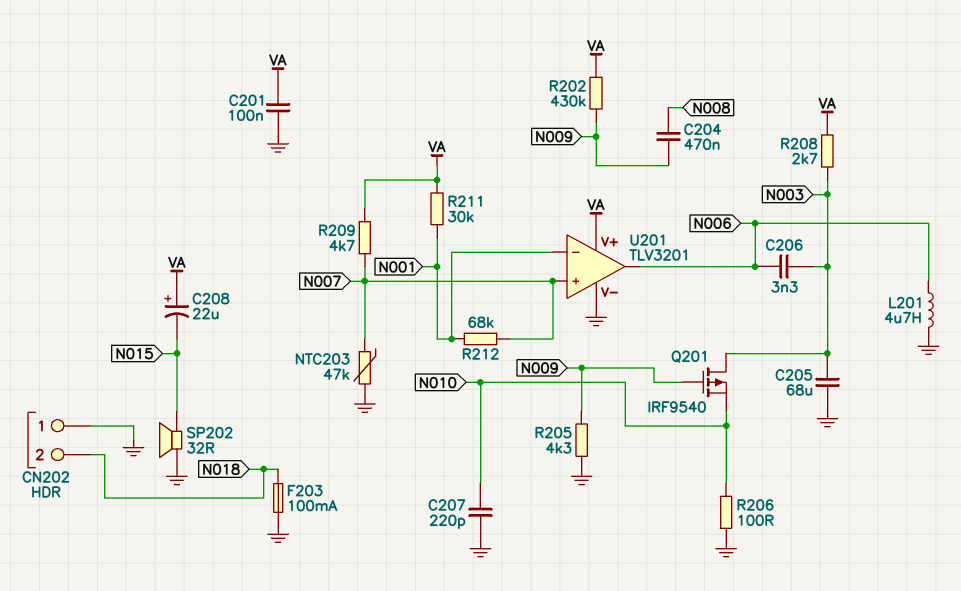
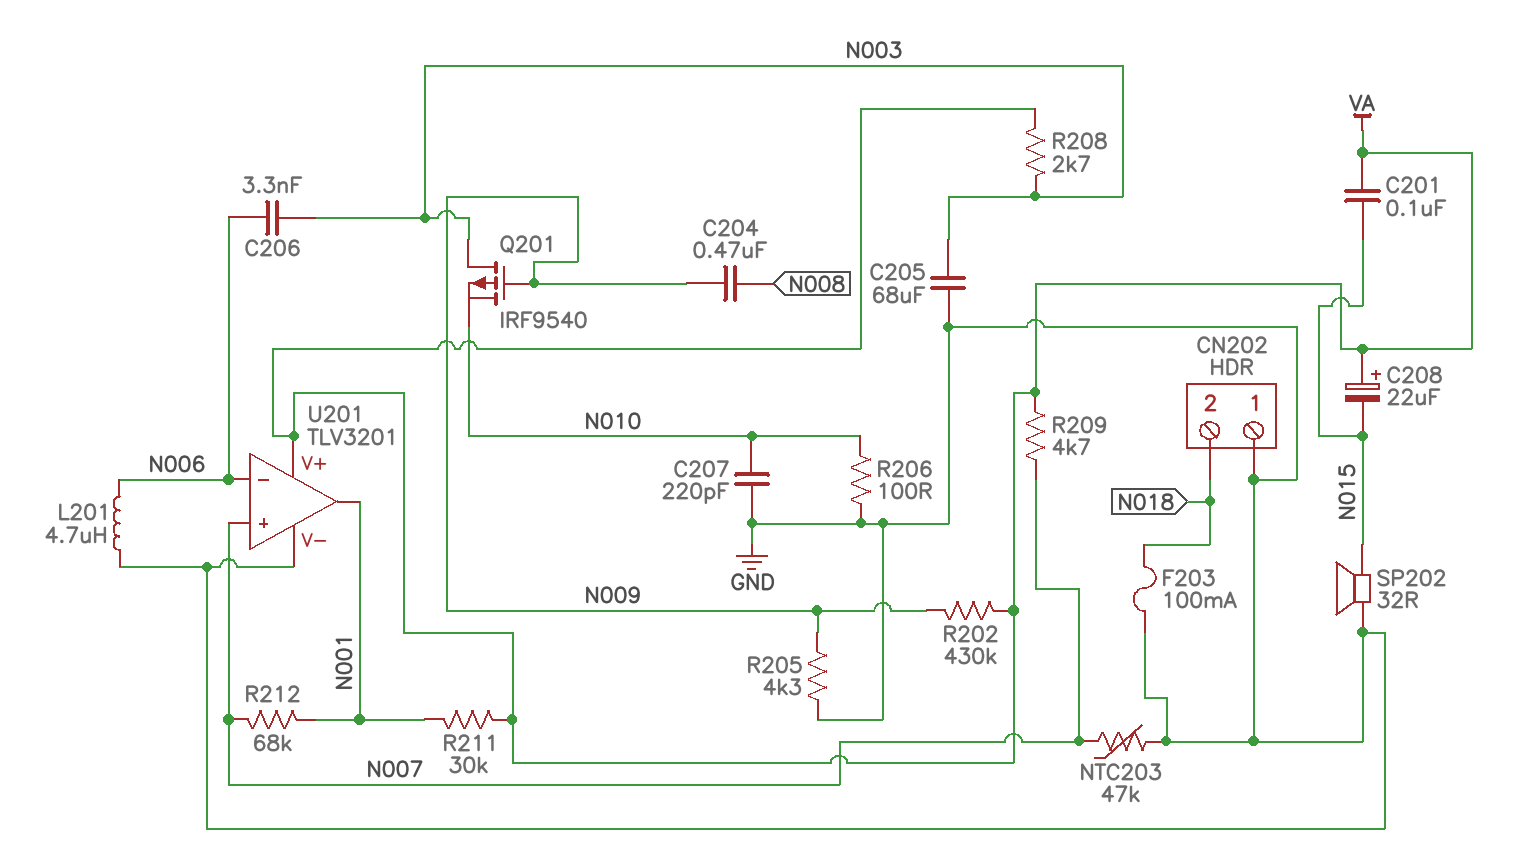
C201: 100nF (GND, VA) -> 100nF (N015, VA)
U201 pin in-: N001 -> N006
U201 pin out: N006 -> N001

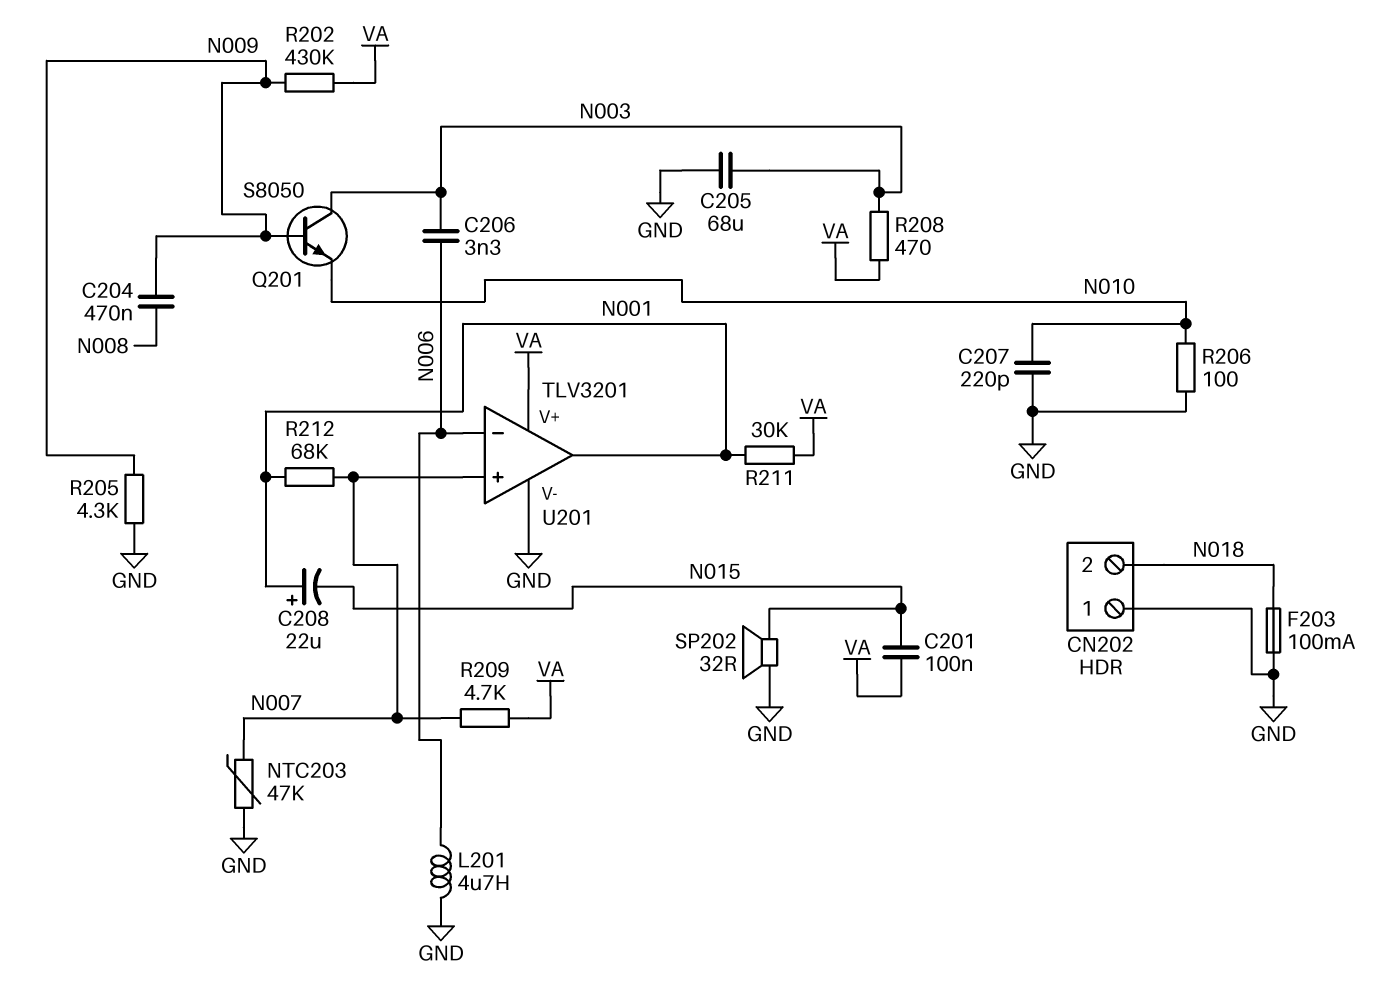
C208: 22uF (plus VA, minus N015) -> 22uF (plus N001, minus N015)
Q201: PMOS IRF9540 (G N009, D N003, S N010) -> NPN S8050 (B N009, C N003, E N010)
R208: 2.7k (N003, VA) -> 470 (N003, VA)

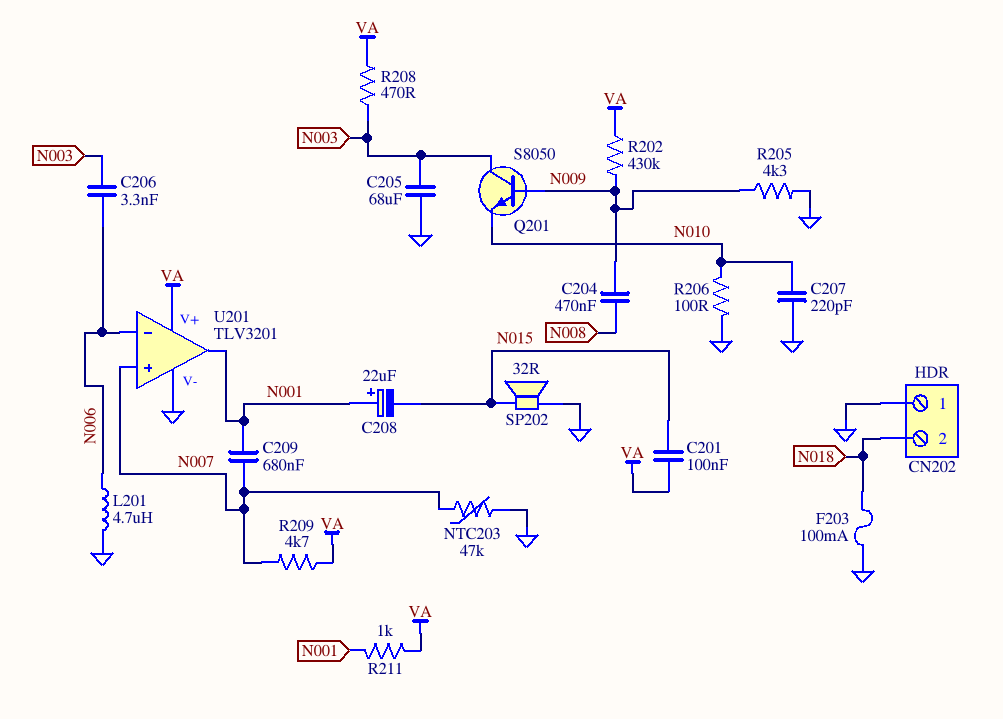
C209: none -> 680nF (N001, N007)
R211: 30k (N001, VA) -> 1k (N001, VA)
R212: 68k (N001, N007) -> none

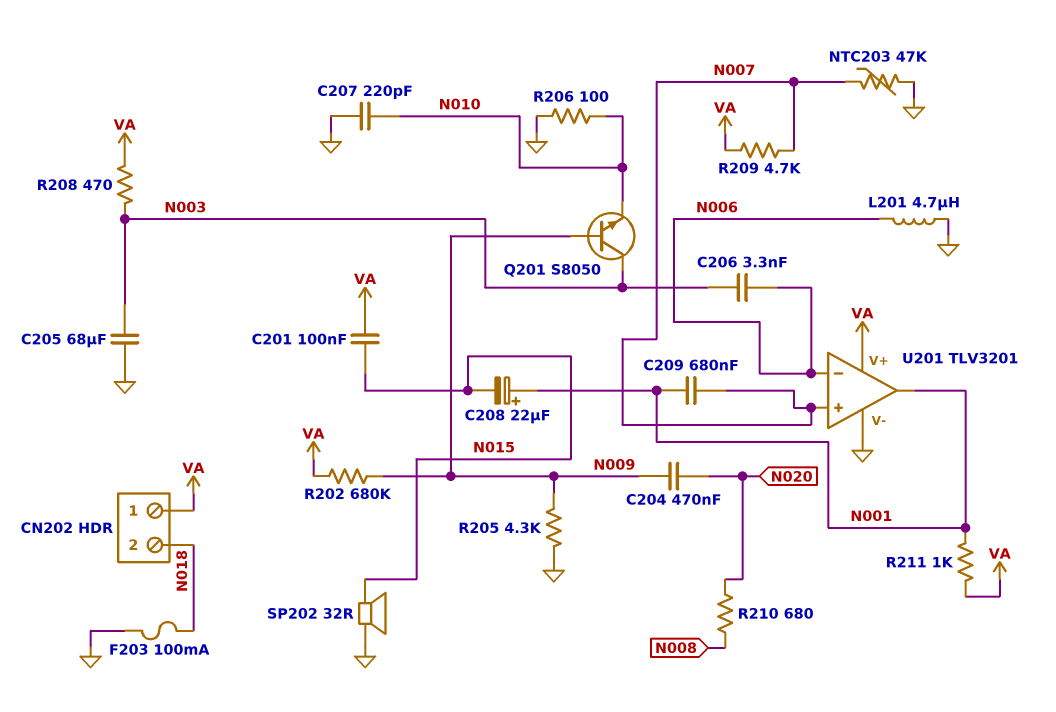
C204: 470nF (N008, N009) -> 470nF (N009, N020)
CN202 pin 1: GND -> VA
R202: 430k (N009, VA) -> 680k (N009, VA)
R210: none -> 680 (N008, N020)

